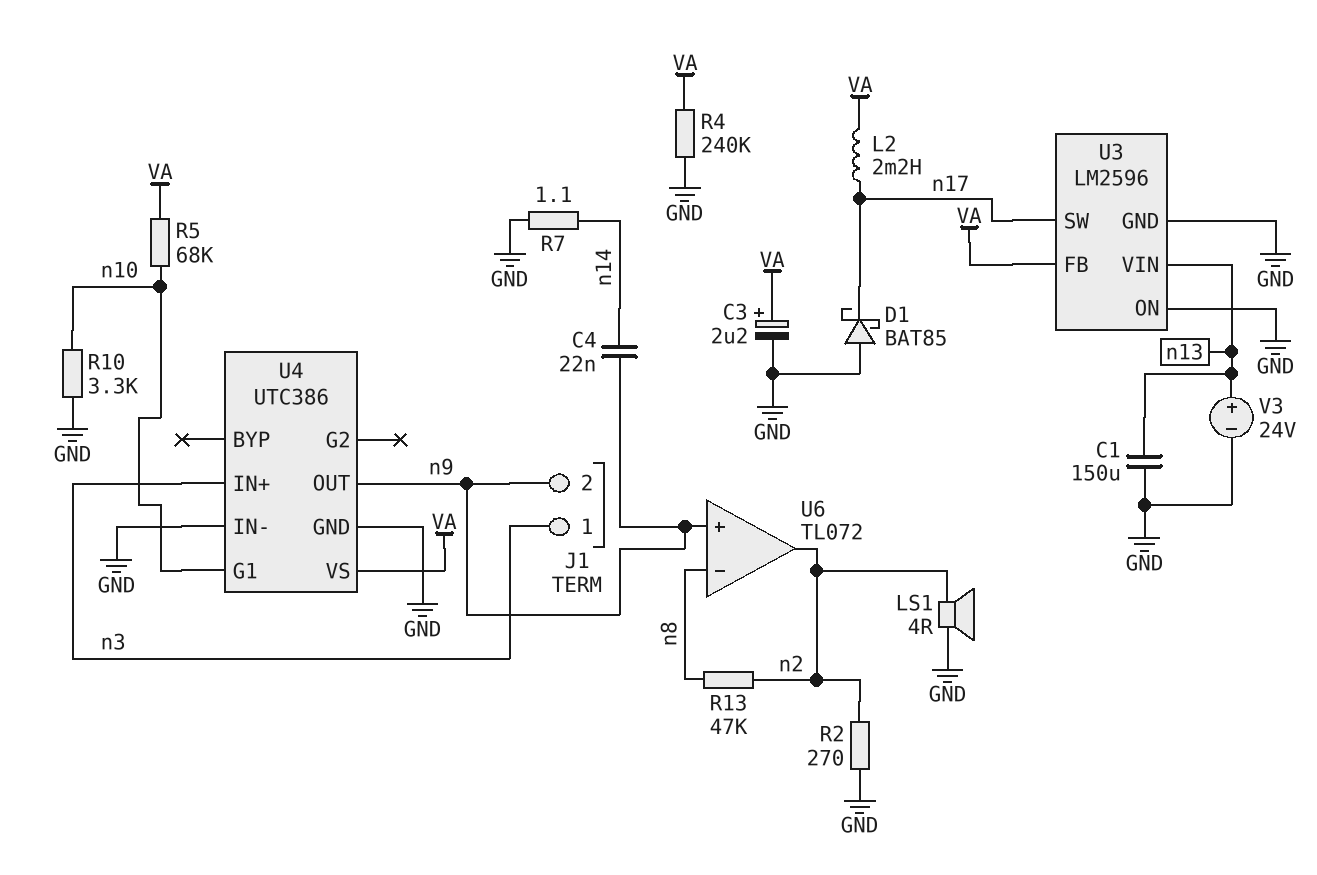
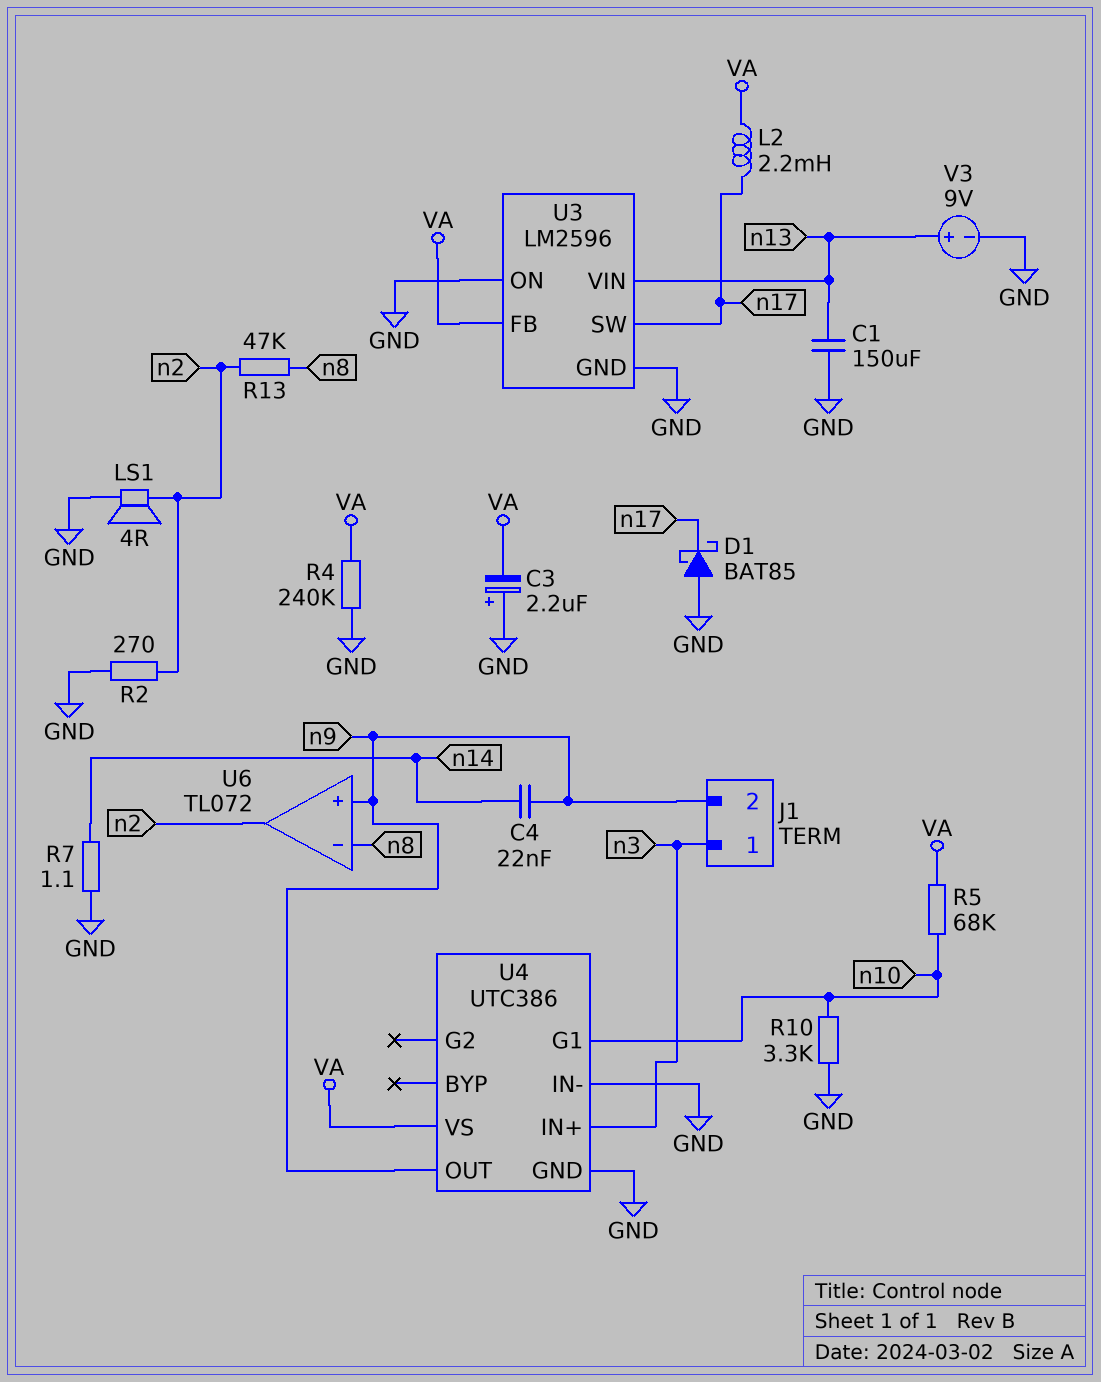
C3: 2.2uF (plus VA, minus GND) -> 2.2uF (plus GND, minus VA)
V3: 24V (plus n13, minus GND) -> 9V (plus n13, minus GND)

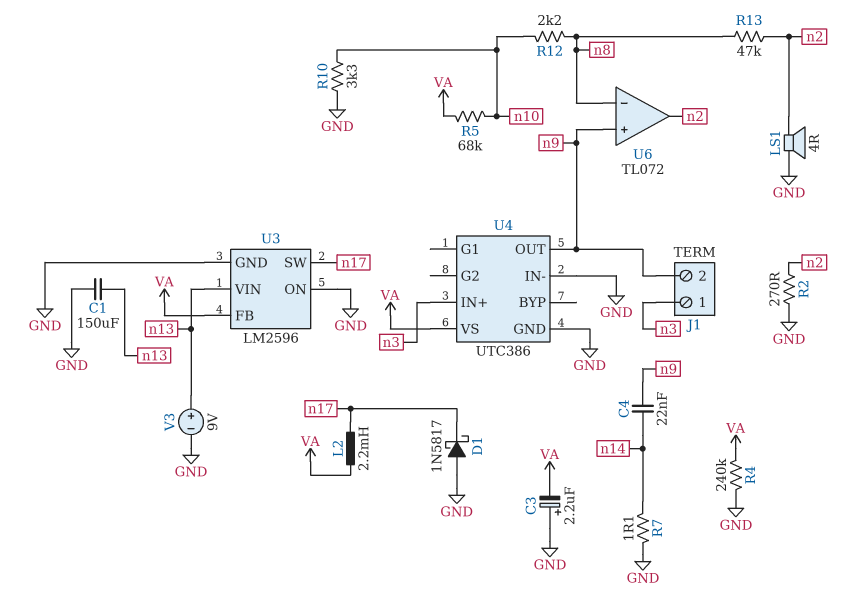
D1: schottky BAT85 (A GND, K n17) -> schottky 1N5817 (A GND, K n17)
R12: none -> 2.2k (n8, n10)
U4 pin G1: n10 -> none

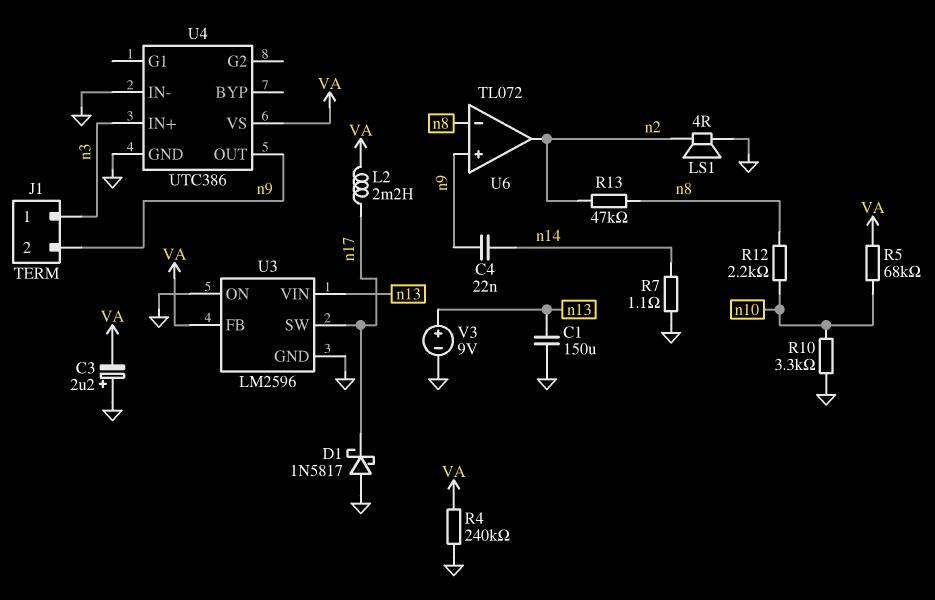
R2: 270 (GND, n2) -> none

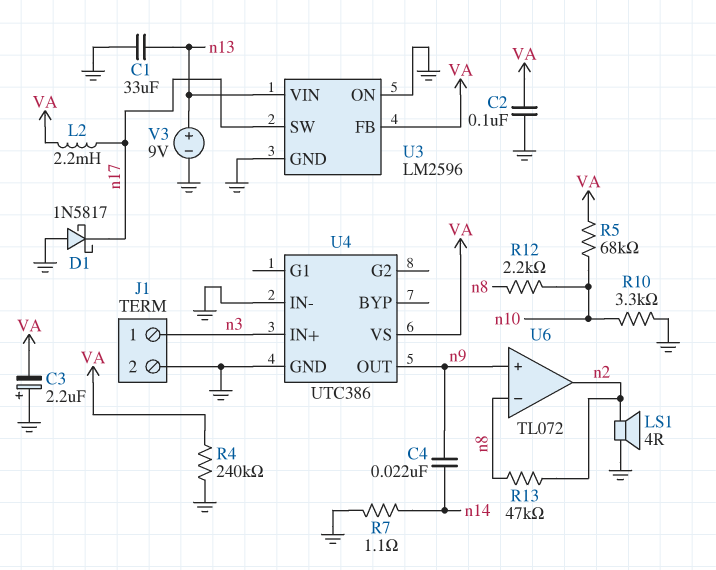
C1: 150uF (GND, n13) -> 33uF (GND, n13)
C2: none -> 100nF (GND, VA)
J1 pin 2: n9 -> GND

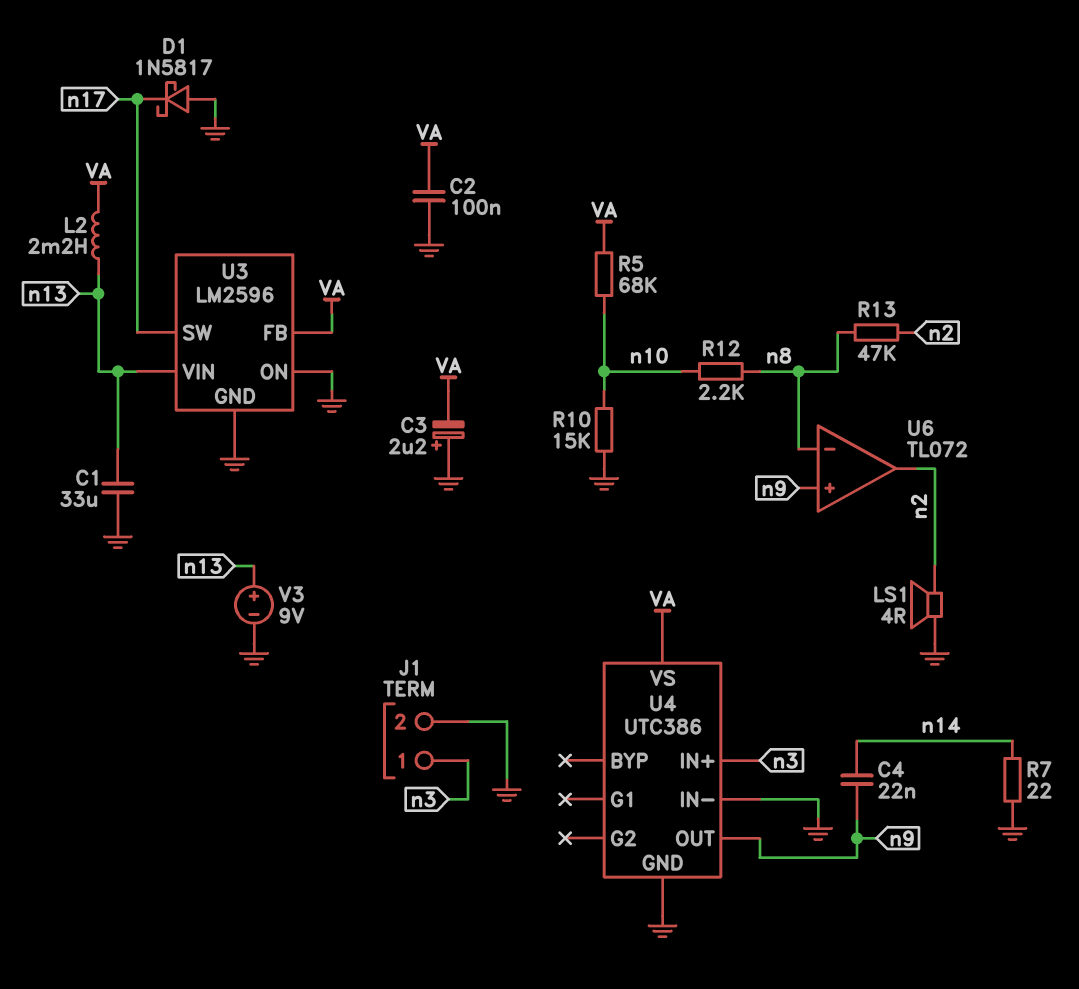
L2: 2.2mH (VA, n17) -> 2.2mH (VA, n13)
R4: 240k (GND, VA) -> none
R7: 1.1 (GND, n14) -> 22 (GND, n14)
R10: 3.3k (GND, n10) -> 15k (GND, n10)

